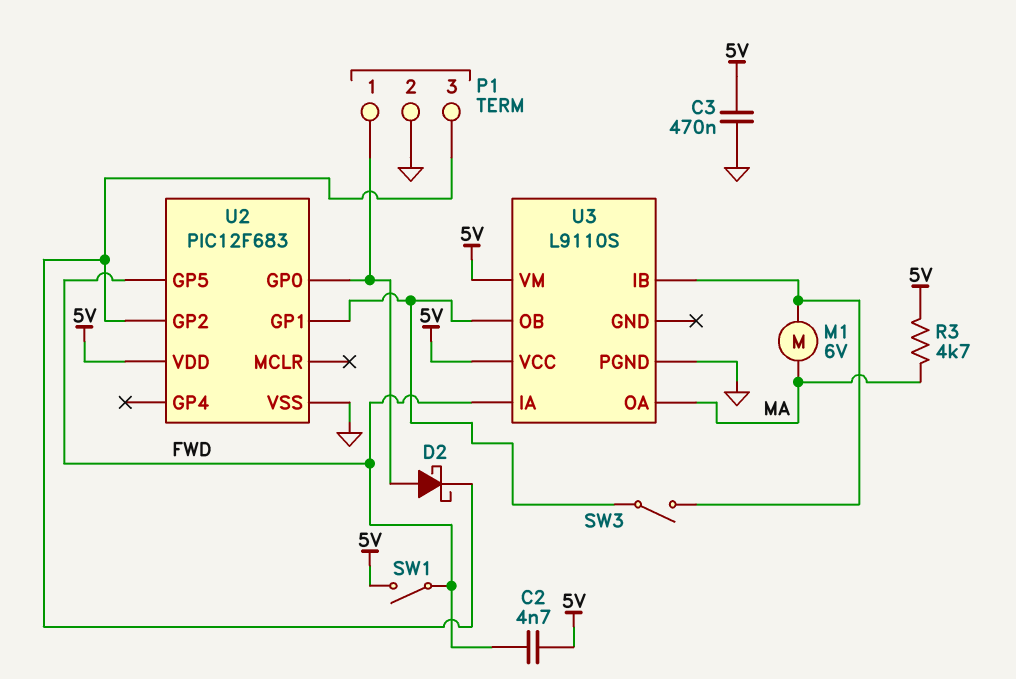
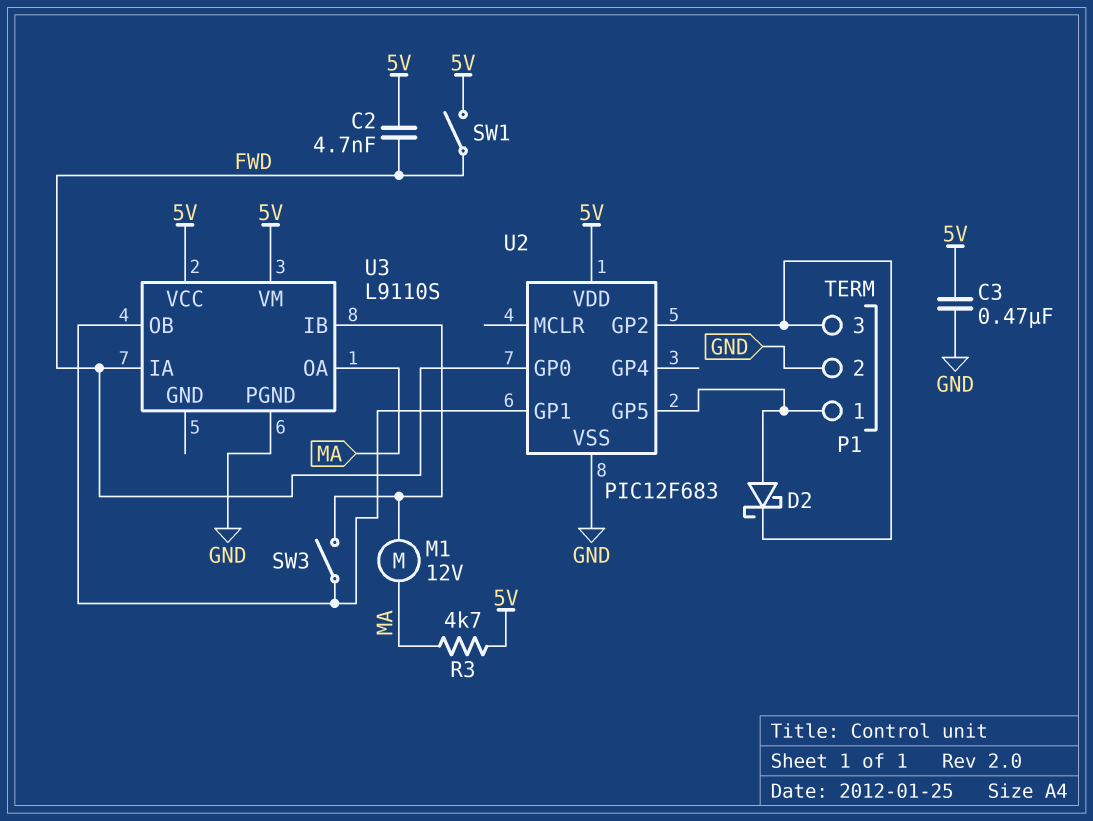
M1: motor 6V (MA, U3/IB) -> motor 12V (MA, U3/IB)
U2 pin GP0: P1/1 -> FWD
U2 pin GP5: FWD -> P1/1

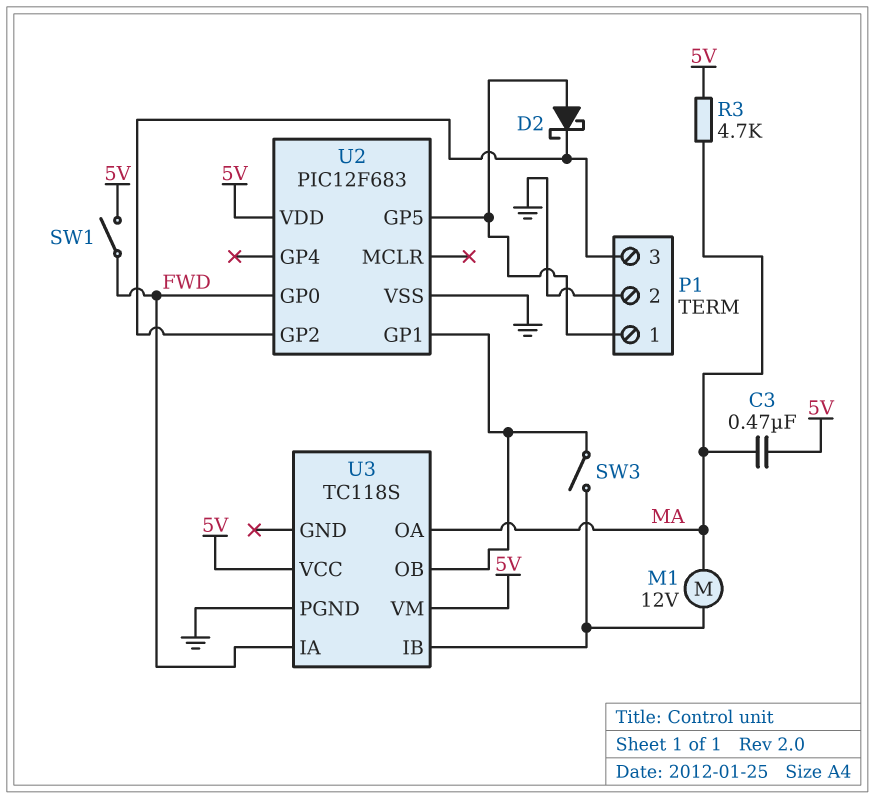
C2: 4.7nF (5V, FWD) -> none
C3: 470nF (5V, GND) -> 470nF (5V, MA)
U3: L9110S -> TC118S

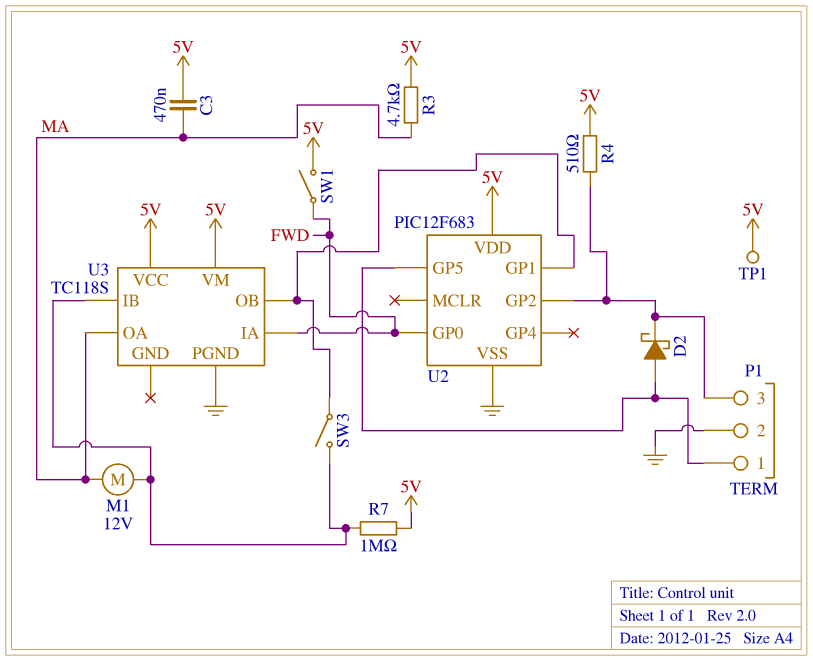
R4: none -> 510 (5V, P1/3)
R7: none -> 1M (5V, U3/IB)
TP1: none -> test point (5V)

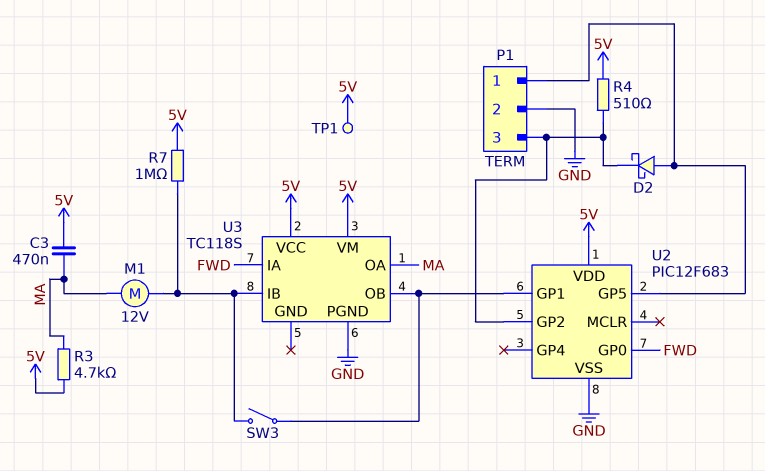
SW1: switch (5V, FWD) -> none

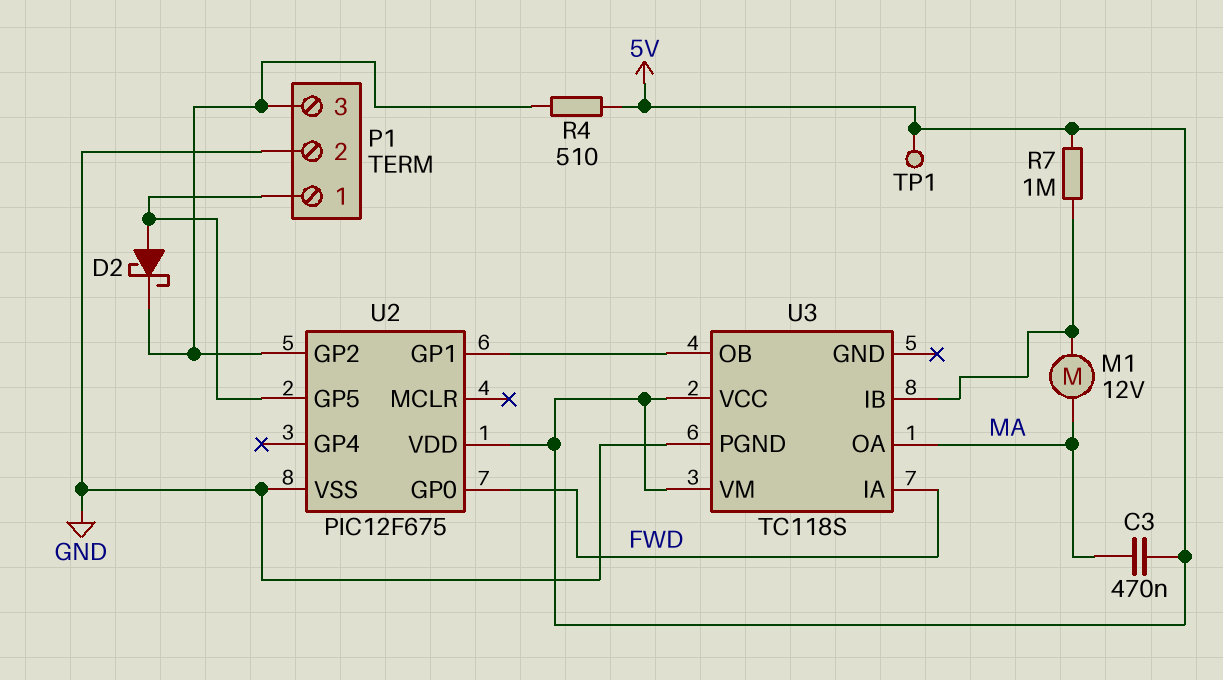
R3: 4.7k (5V, MA) -> none
SW3: switch (U2/GP1, U3/IB) -> none
U2: PIC12F683 -> PIC12F675

